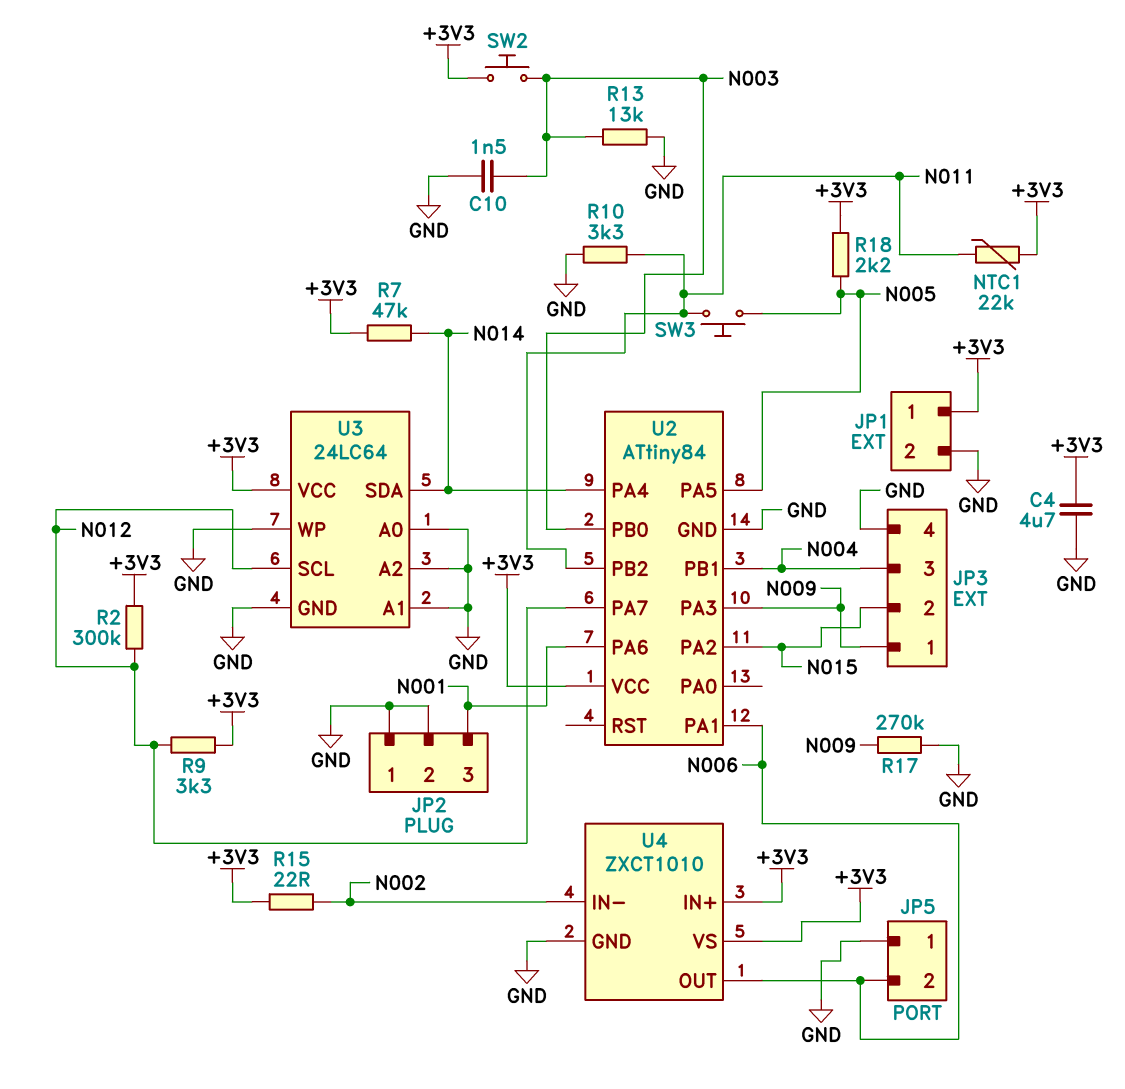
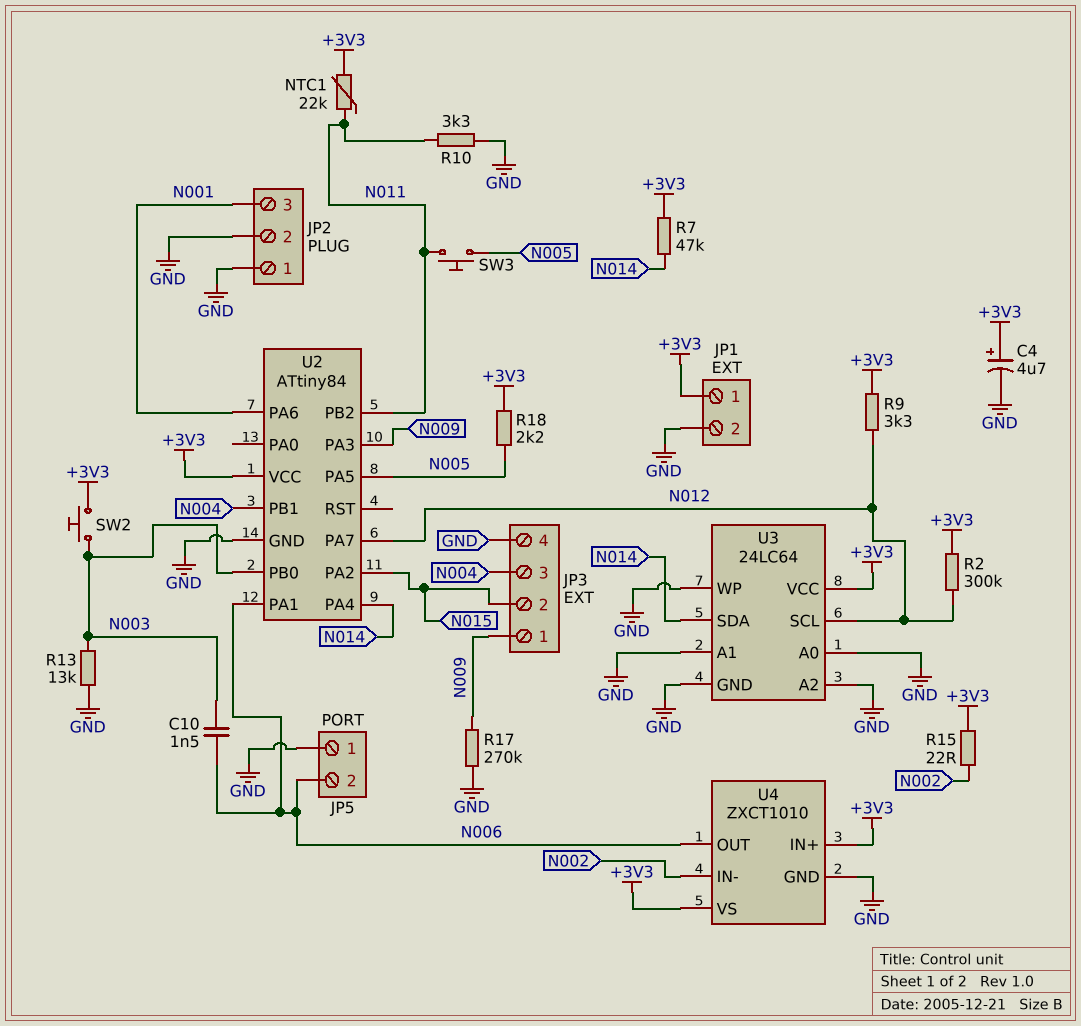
C4: 4.7uF (+3V3, GND) -> 4.7uF (plus +3V3, minus GND)
C10: 1.5nF (GND, N003) -> 1.5nF (N003, N006)

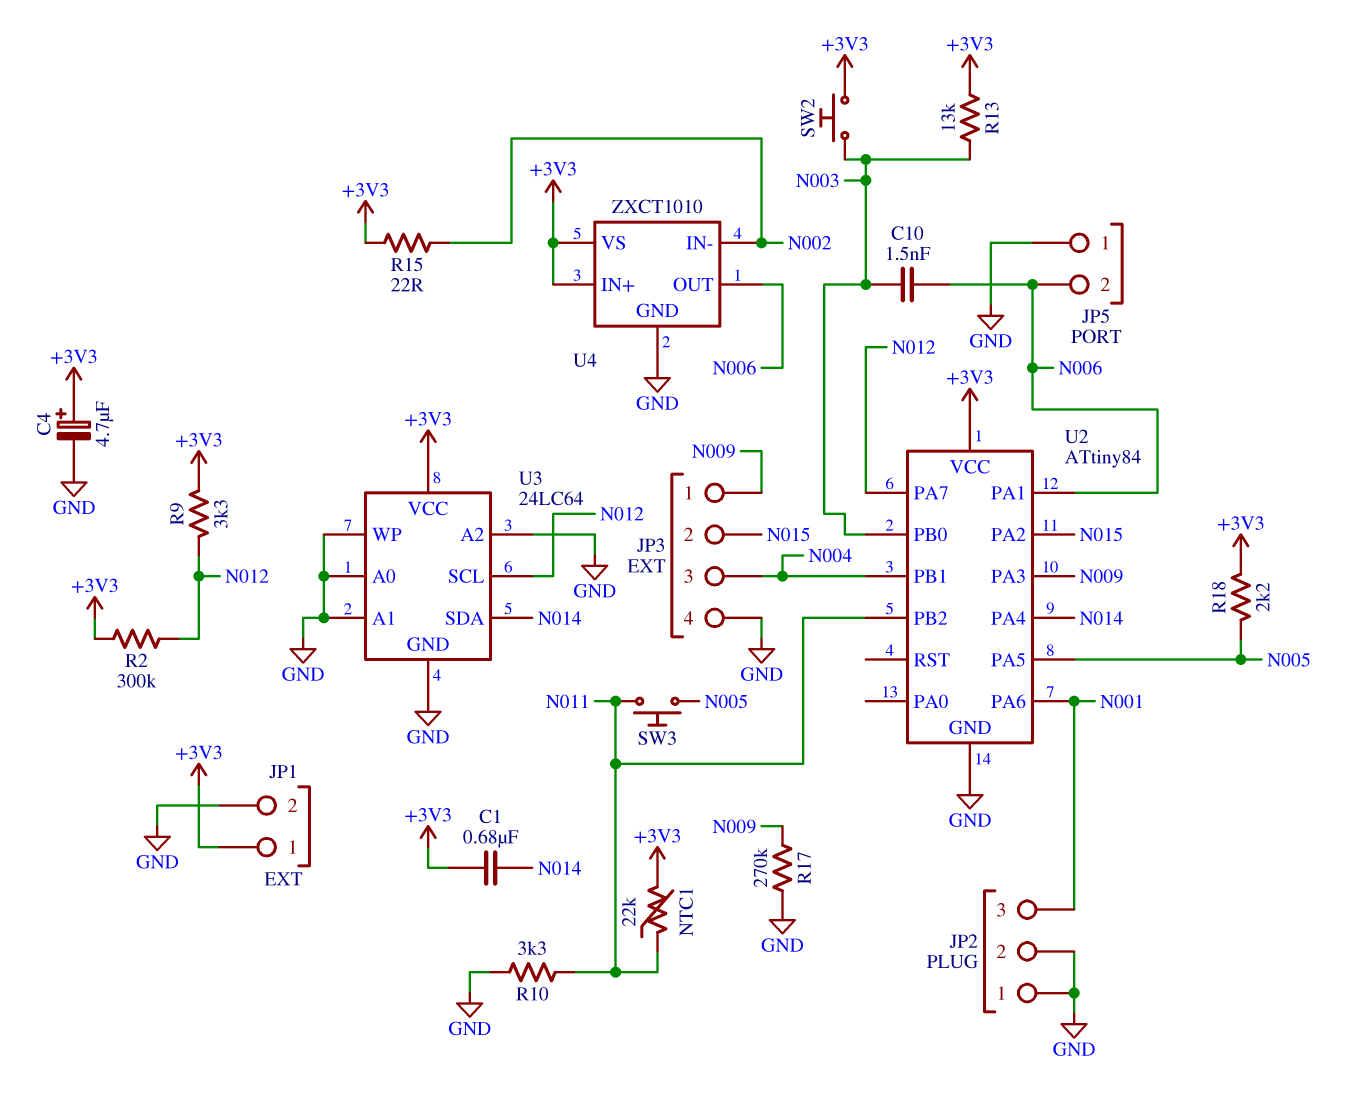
C1: none -> 680nF (+3V3, N014)
R7: 47k (+3V3, N014) -> none
R13: 13k (GND, N003) -> 13k (+3V3, N003)

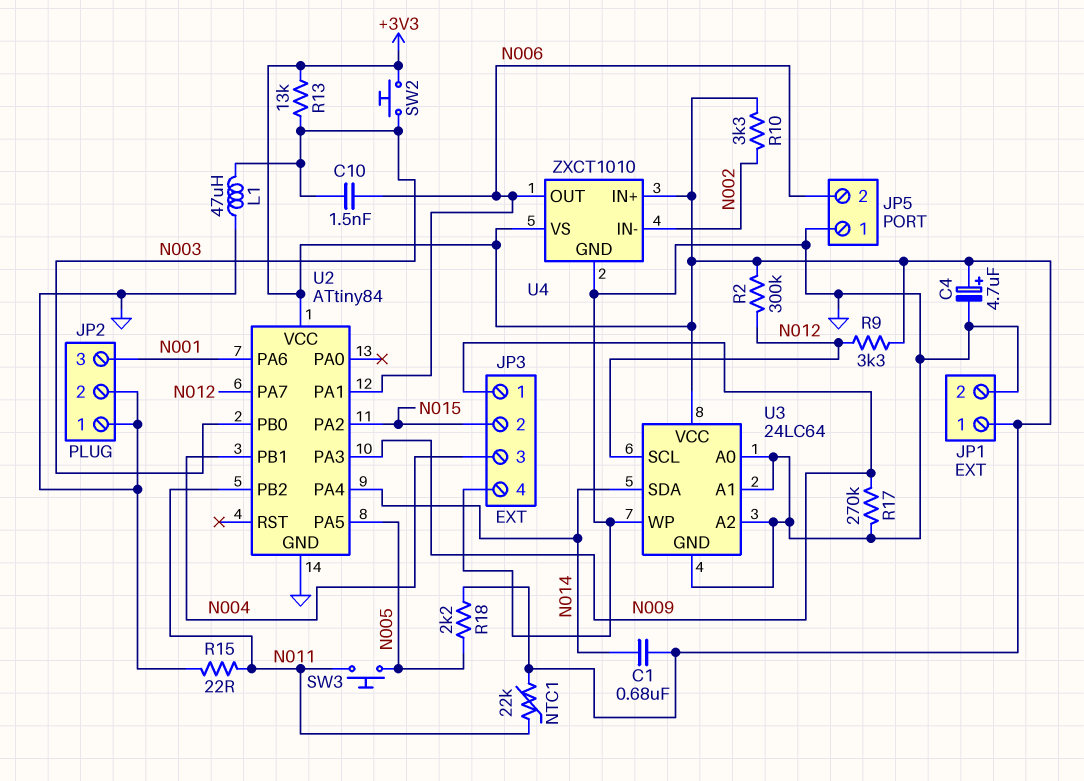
L1: none -> 47uH (GND, N003)
R10: 3.3k (GND, N011) -> 3.3k (+3V3, N002)
R15: 22 (+3V3, N002) -> 22 (GND, N011)

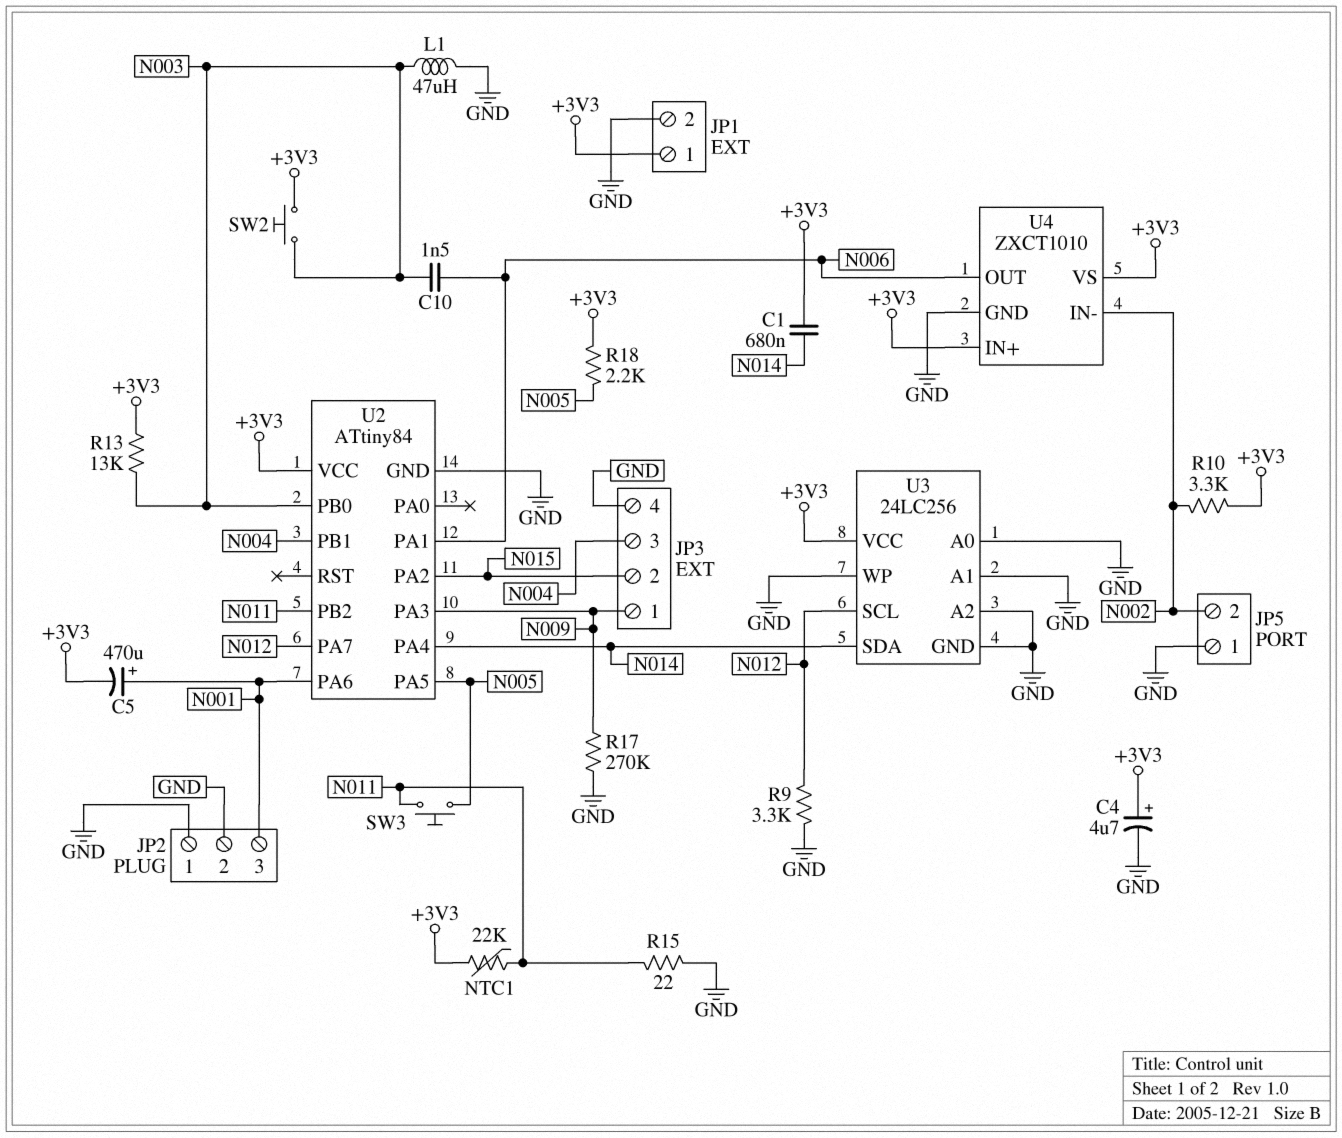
C5: none -> 470uF (plus N001, minus +3V3)
JP5 pin 2: N006 -> N002
R2: 300k (+3V3, N012) -> none
R9: 3.3k (+3V3, N012) -> 3.3k (GND, N012)
U3: 24LC64 -> 24LC256

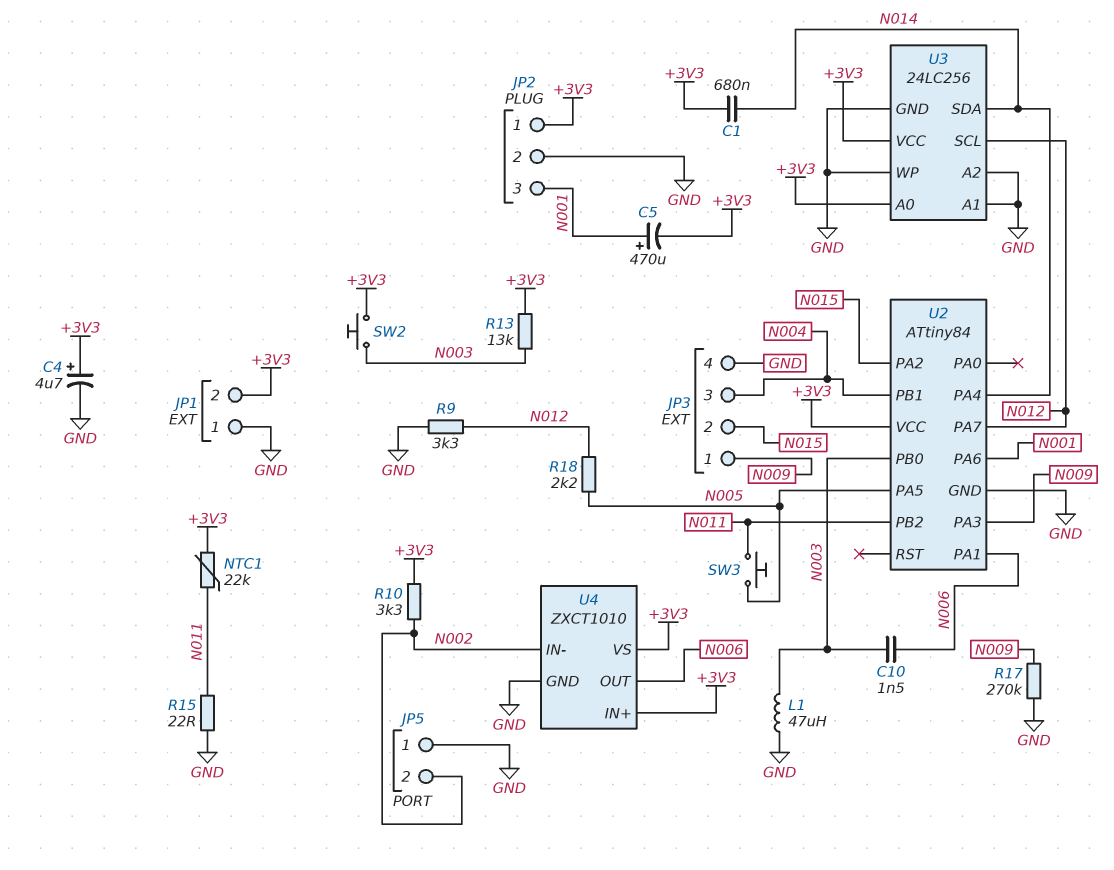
JP1 pin 1: +3V3 -> GND
JP1 pin 2: GND -> +3V3
JP2 pin 1: GND -> +3V3
R18: 2.2k (+3V3, N005) -> 2.2k (N005, N012)
U3 pin A0: GND -> +3V3

